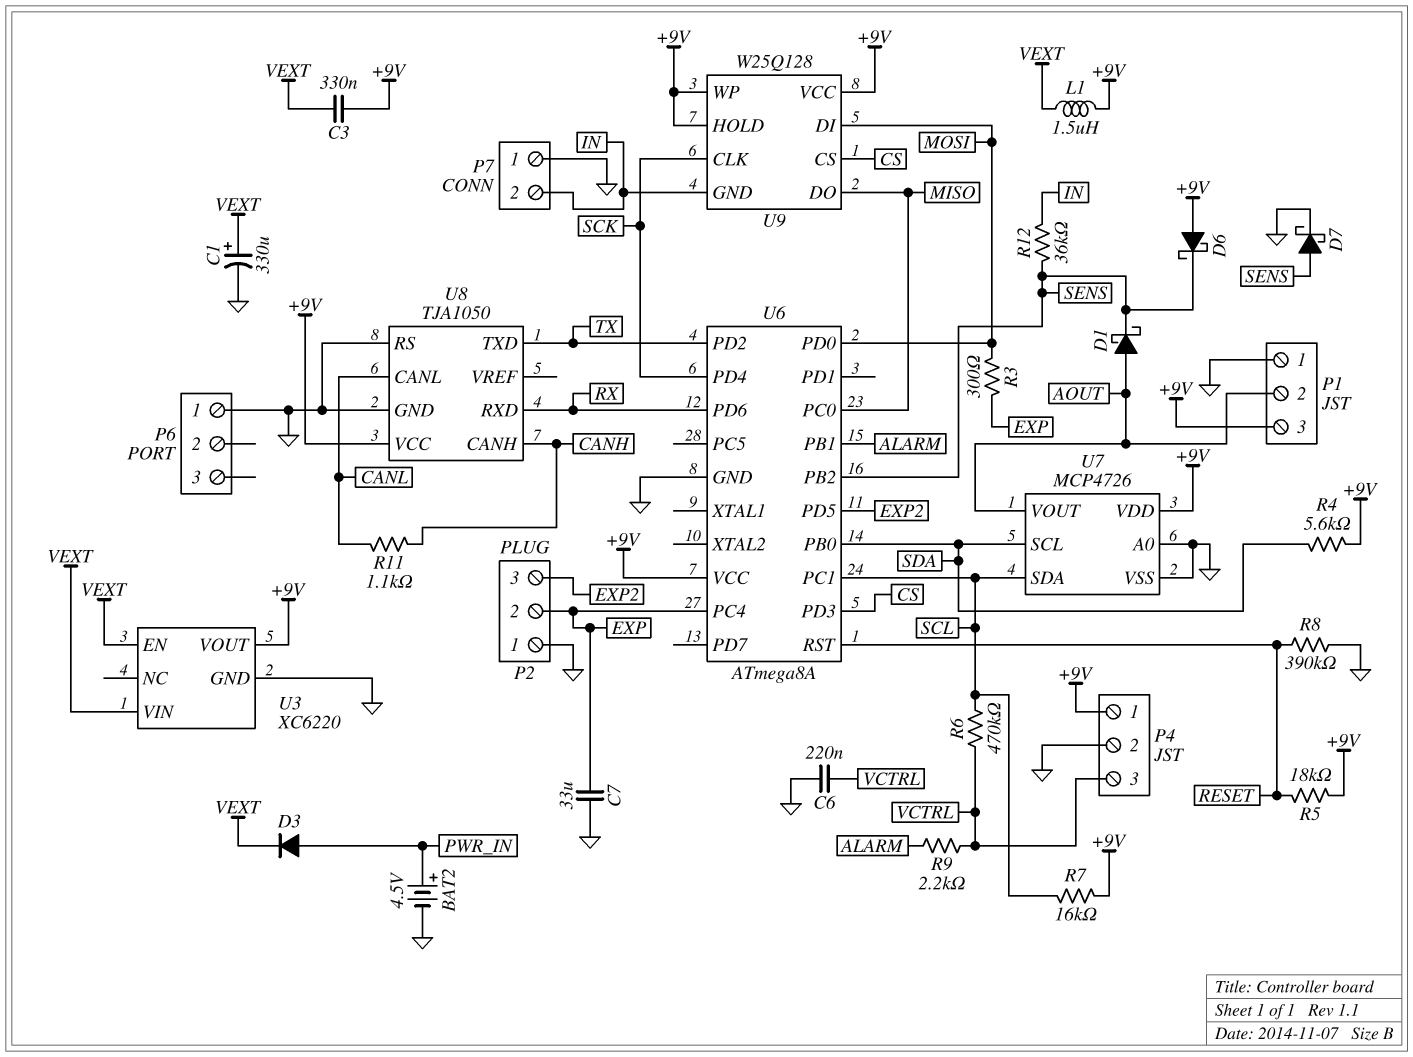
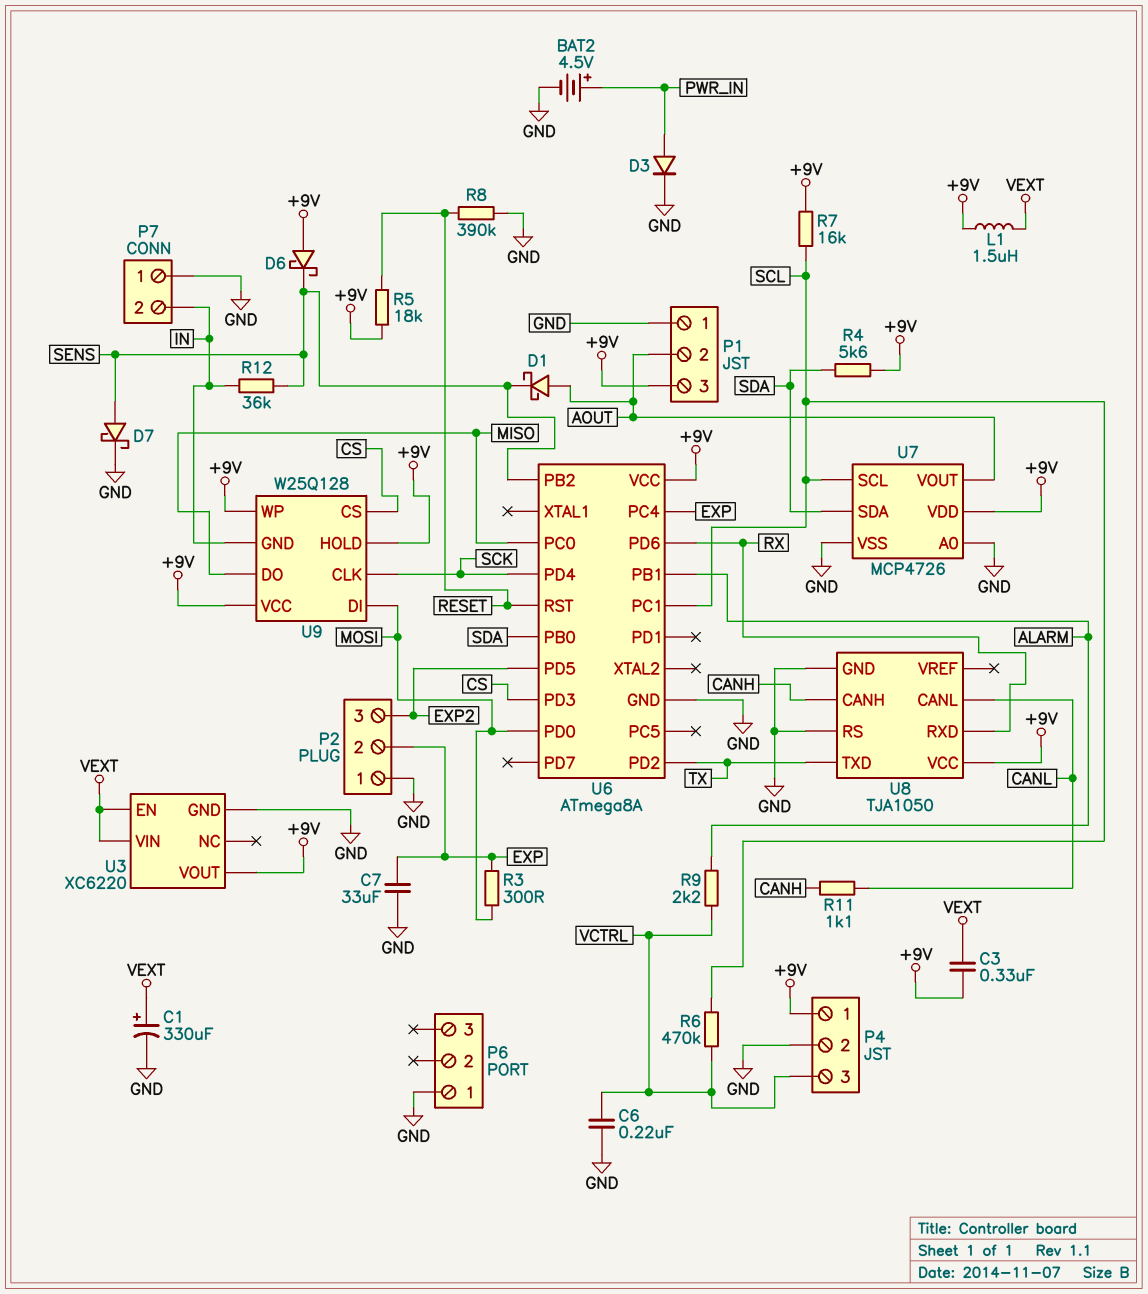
D3: diode (A PWR_IN, K VEXT) -> diode (A PWR_IN, K GND)
U7 pin SCL: SDA -> SCL
U7 pin SDA: SCL -> SDA

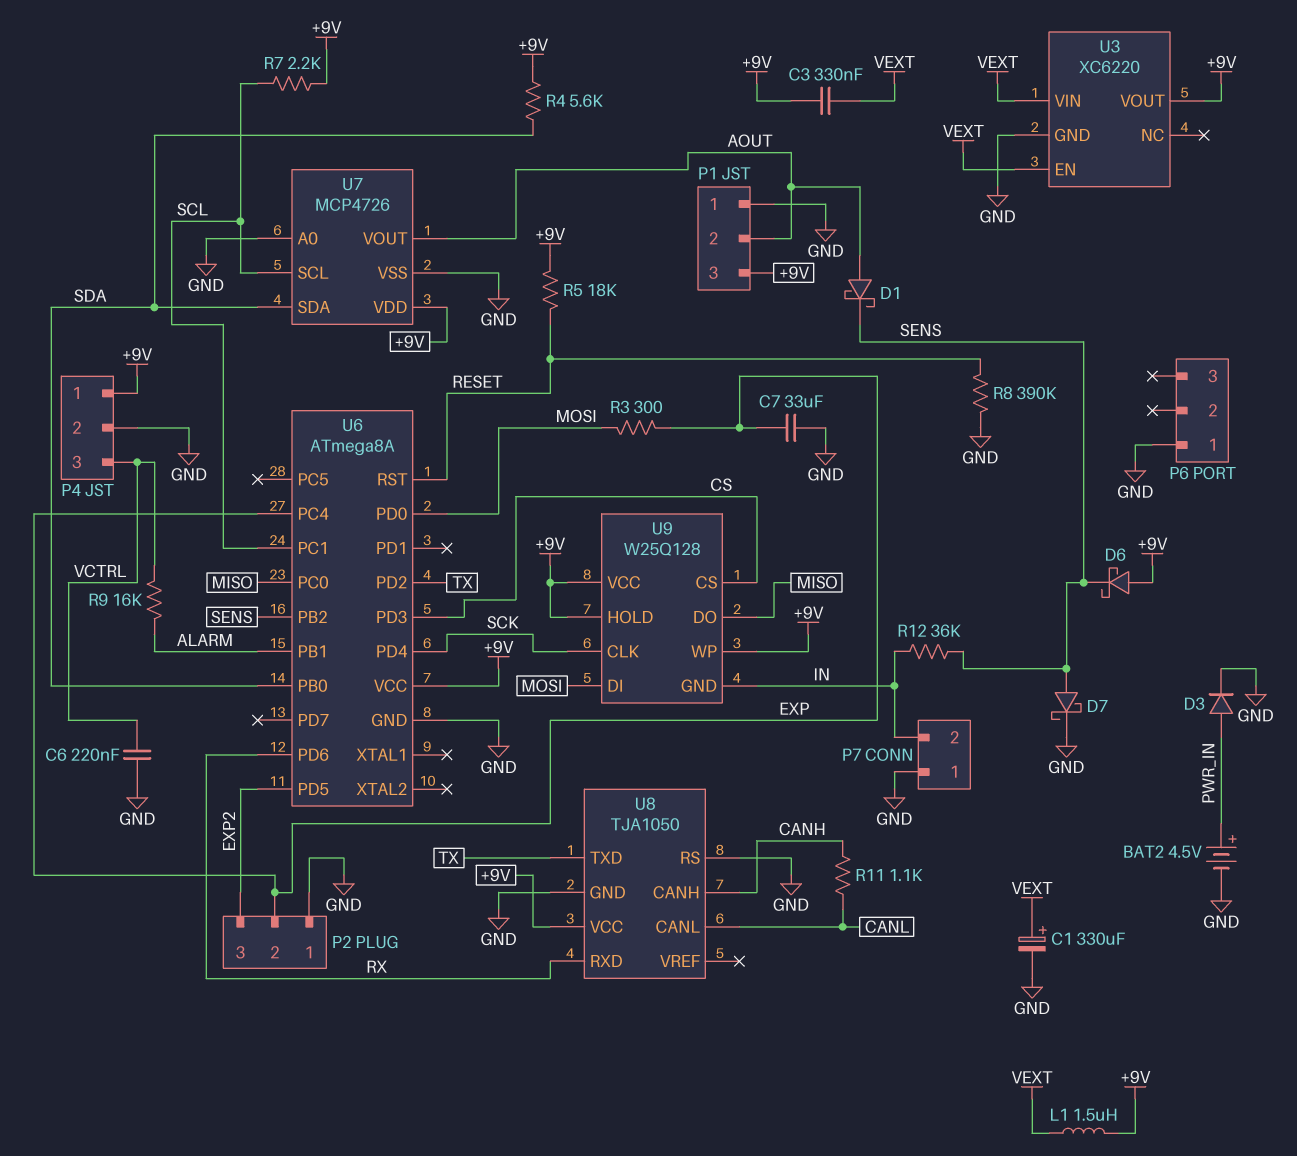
R6: 470k (SCL, VCTRL) -> none
R7: 16k (+9V, SCL) -> 2.2k (+9V, SCL)
R9: 2.2k (ALARM, VCTRL) -> 16k (ALARM, VCTRL)

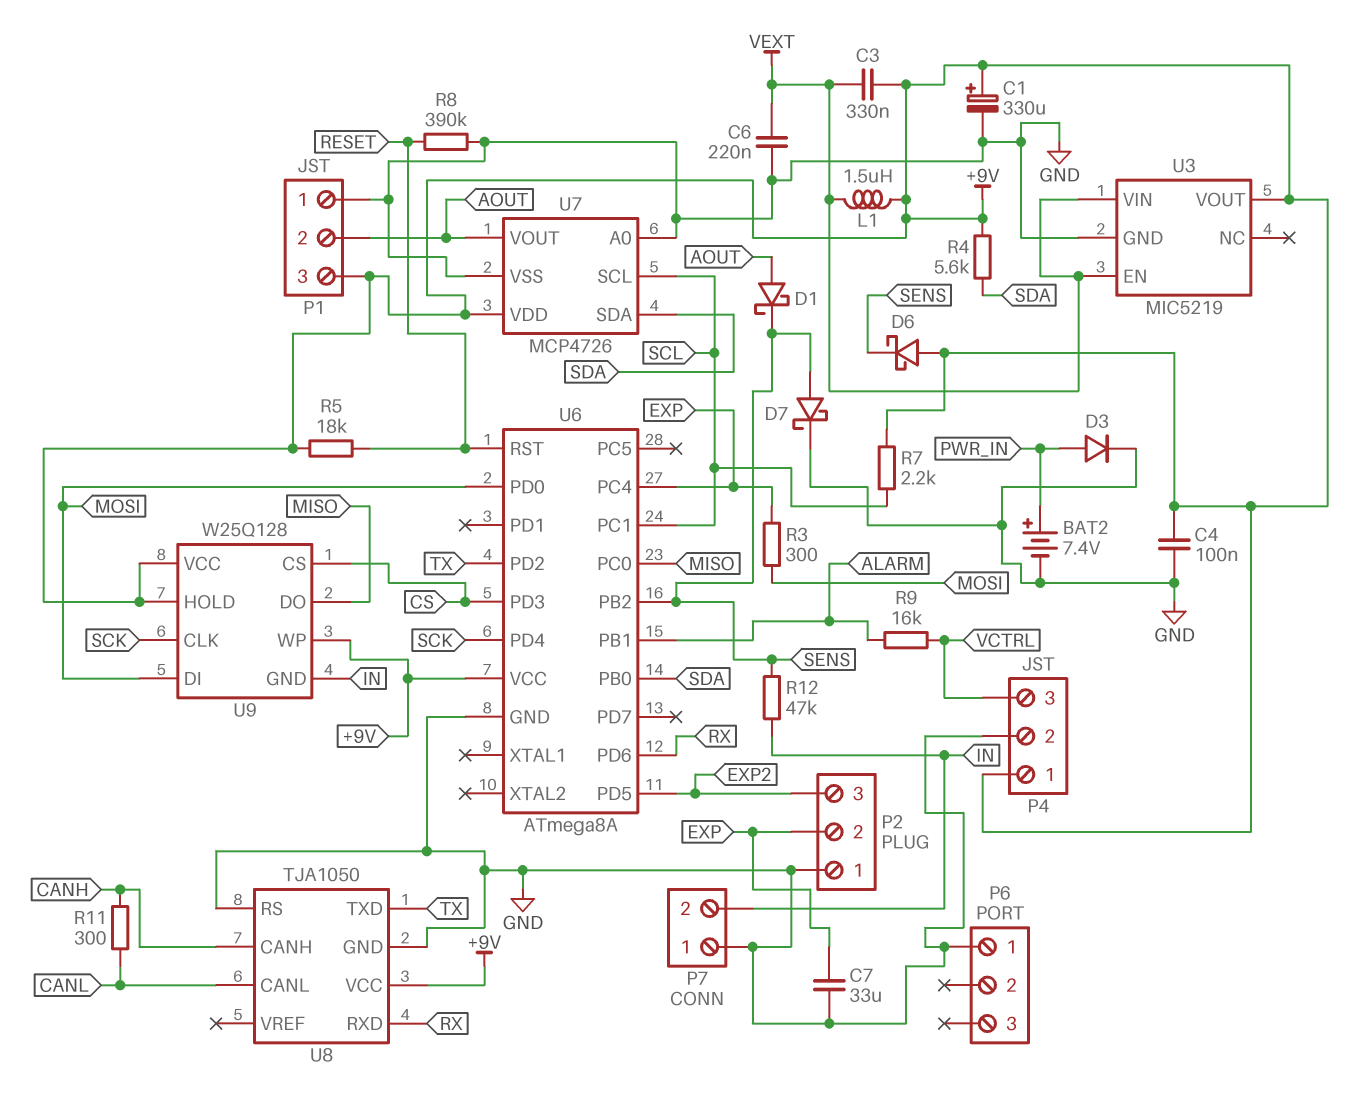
BAT2: 4.5V (plus PWR_IN, minus GND) -> 7.4V (plus PWR_IN, minus GND)
C1: 330uF (plus VEXT, minus GND) -> 330uF (plus +9V, minus GND)
C4: none -> 100nF (+9V, GND)
C6: 220nF (GND, VCTRL) -> 220nF (GND, VEXT)
R11: 1.1k (CANH, CANL) -> 300 (CANH, CANL)
R12: 36k (IN, SENS) -> 47k (IN, SENS)
U3: XC6220 -> MIC5219

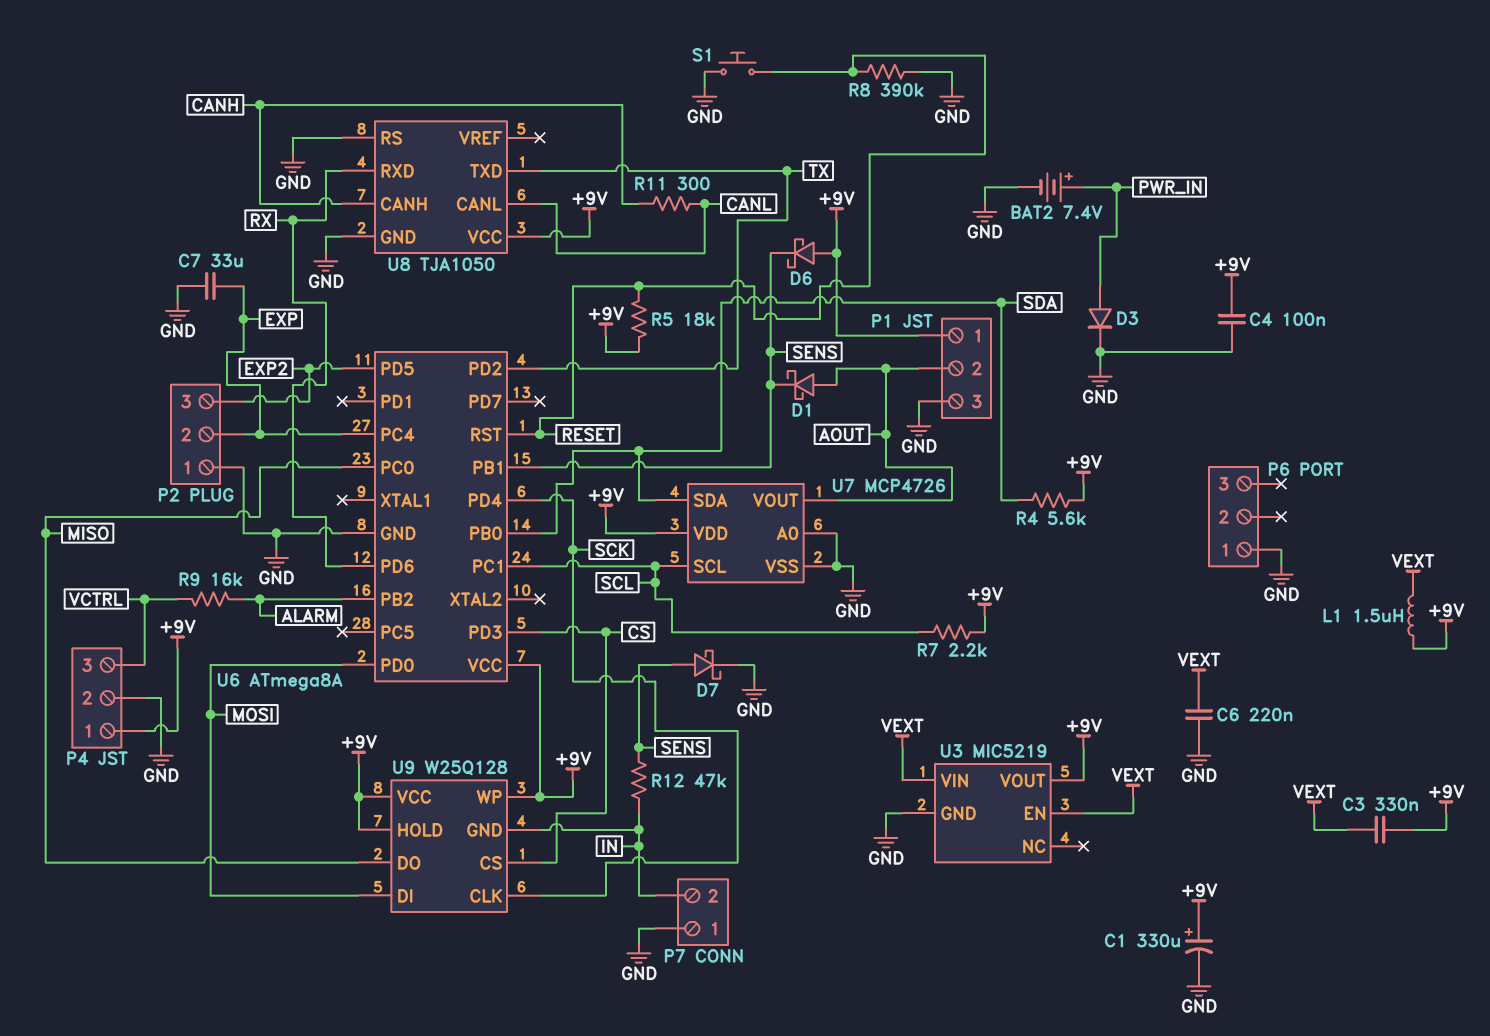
P1 pin 1: GND -> +9V
P1 pin 3: +9V -> GND
R3: 300 (EXP, MOSI) -> none
S1: none -> button (GND, RESET)
U6 pin PB1: ALARM -> SENS
U6 pin PB2: SENS -> ALARM

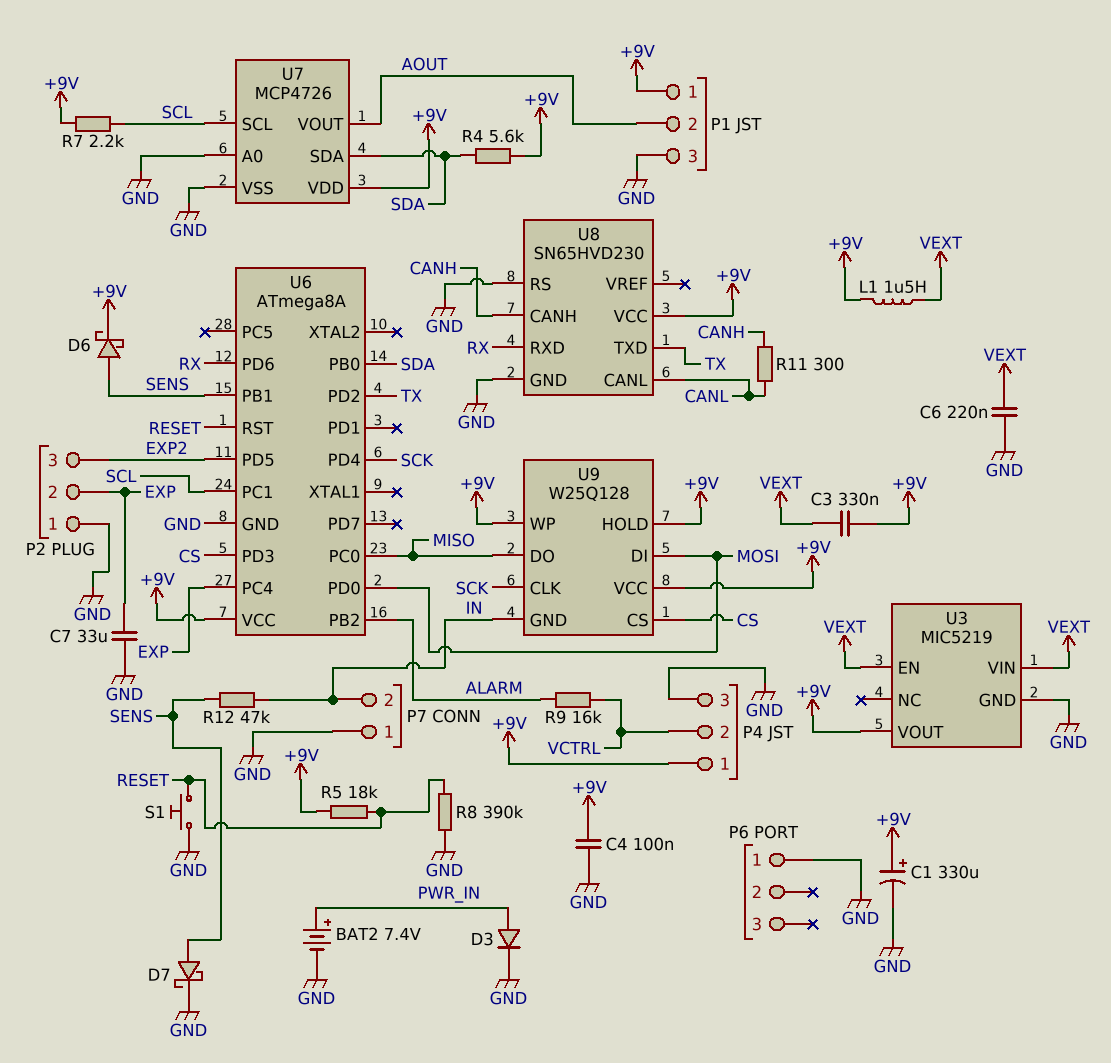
D1: schottky (A AOUT, K SENS) -> none
D6: schottky (A +9V, K SENS) -> schottky (A SENS, K +9V)
P4 pin 2: GND -> VCTRL
P4 pin 3: VCTRL -> GND
U8: TJA1050 -> SN65HVD230

